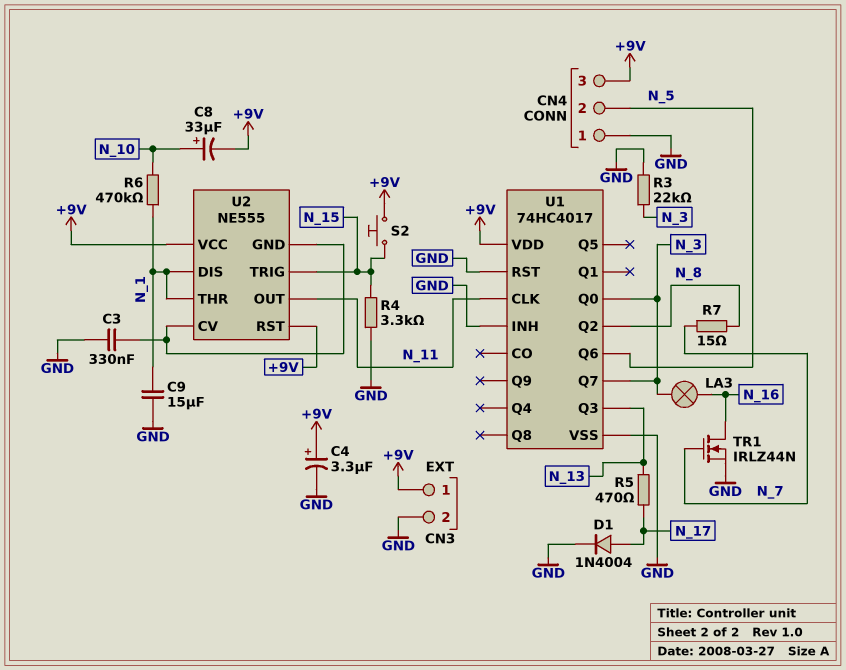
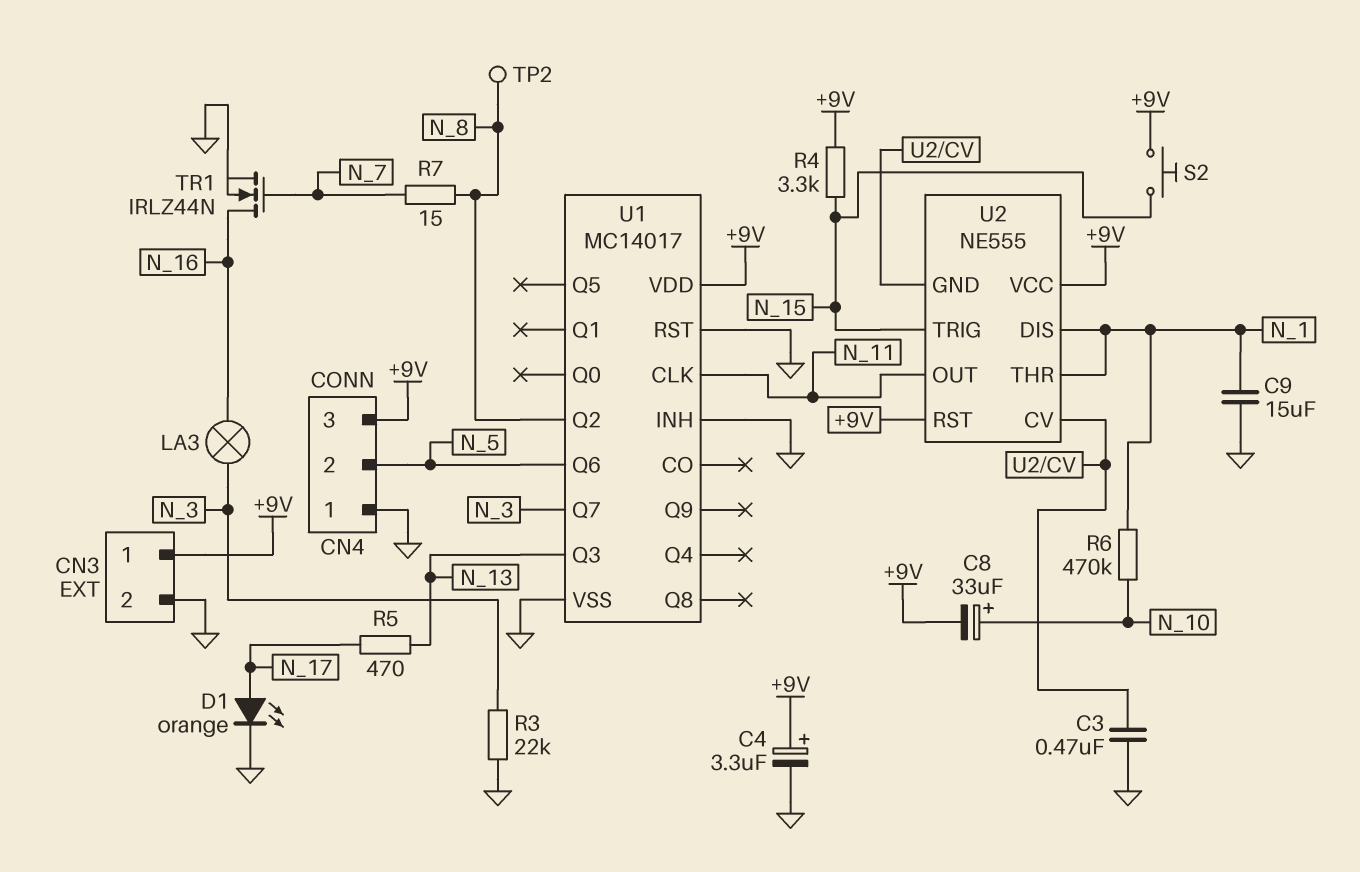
C3: 330nF (GND, U2/CV) -> 470nF (GND, U2/CV)
D1: diode 1N4004 (A N_17, K GND) -> LED orange (A N_17, K GND)
R4: 3.3k (GND, N_15) -> 3.3k (+9V, N_15)
TP2: none -> test point (N_8)
U1: 74HC4017 -> MC14017
U1 pin Q0: N_3 -> none

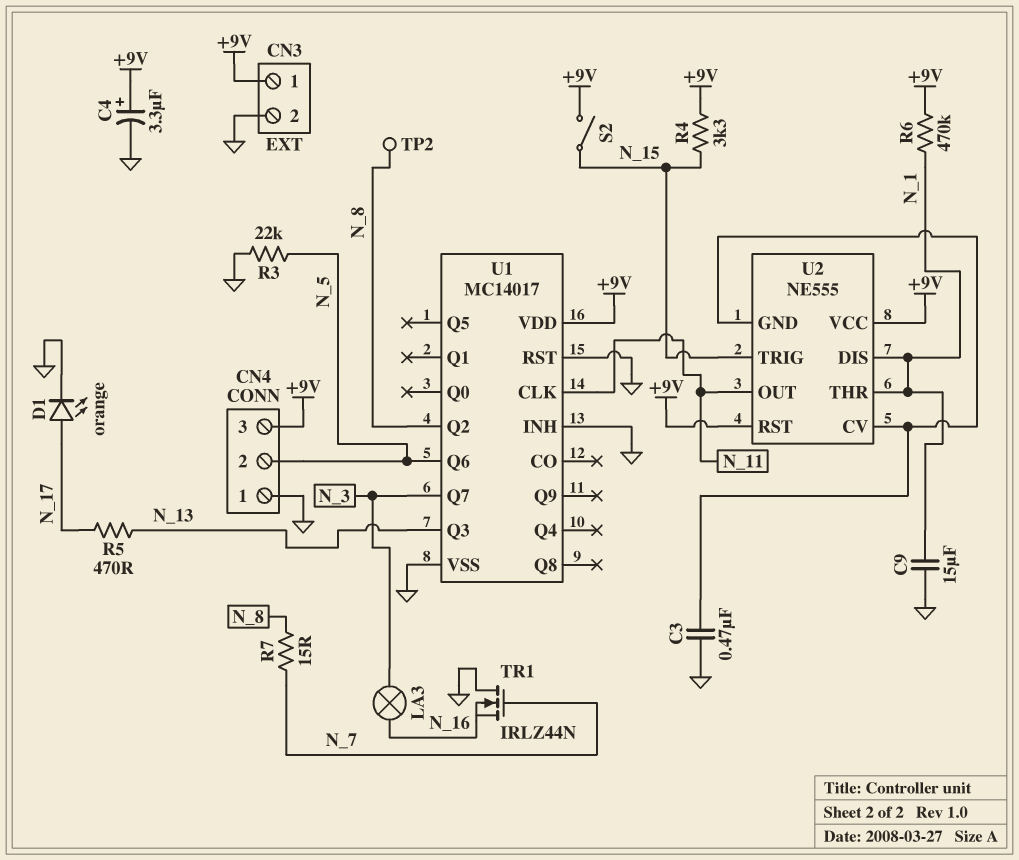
C8: 33uF (plus N_10, minus +9V) -> none
R3: 22k (GND, N_3) -> 22k (GND, N_5)
R6: 470k (N_1, N_10) -> 470k (+9V, N_1)
S2: button (+9V, N_15) -> switch (+9V, N_15)
TR1: NMOS IRLZ44N (G N_7, D N_16, S GND) -> NMOS IRLZ44N (G N_7, D GND, S N_16)

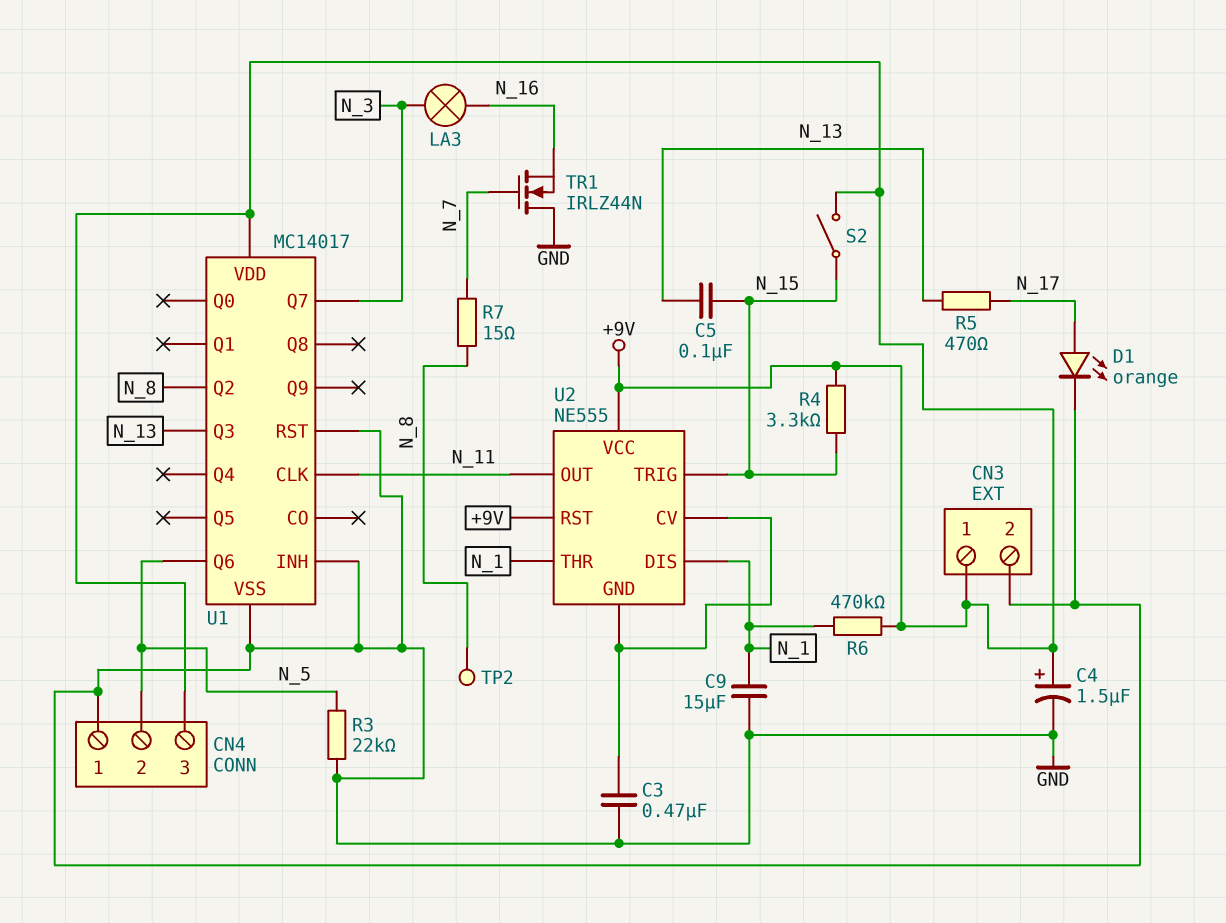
C4: 3.3uF (plus +9V, minus GND) -> 1.5uF (plus +9V, minus GND)
C5: none -> 100nF (N_13, N_15)

